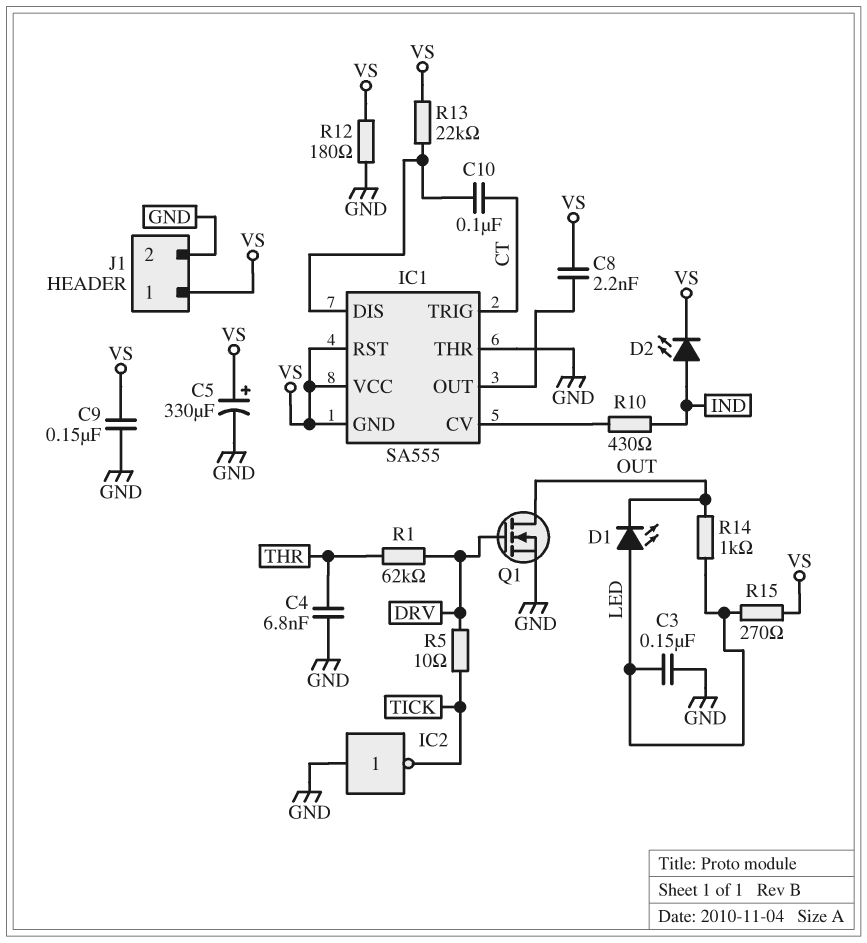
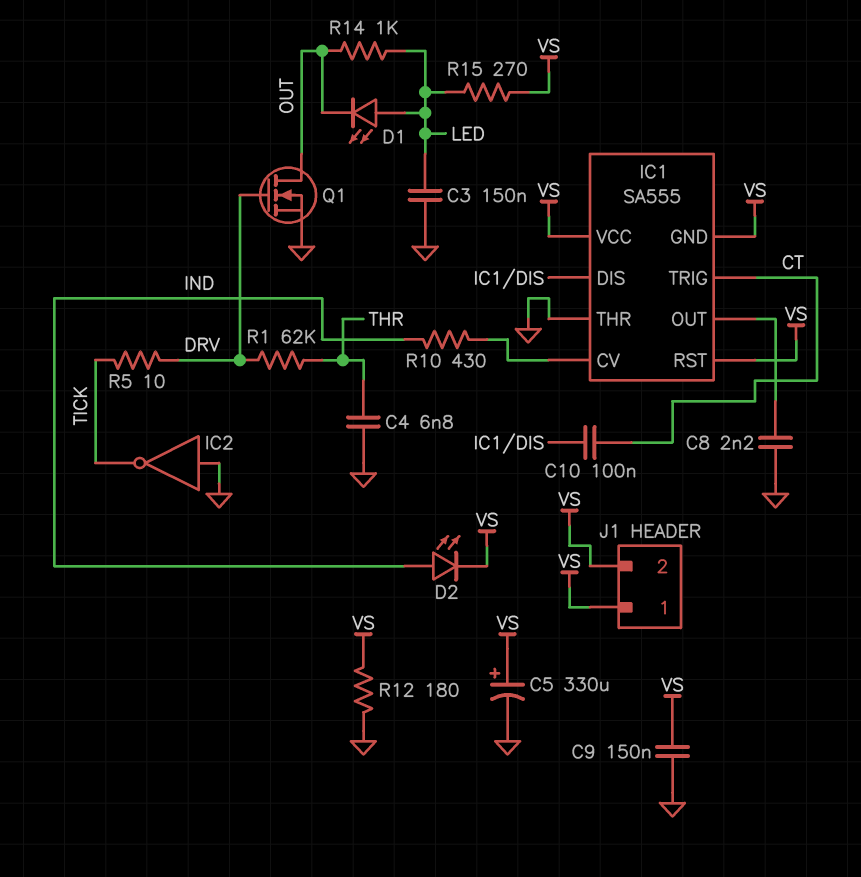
C8: 2.2nF (IC1/OUT, VS) -> 2.2nF (GND, IC1/OUT)
J1 pin 2: GND -> VS
R13: 22k (IC1/DIS, VS) -> none

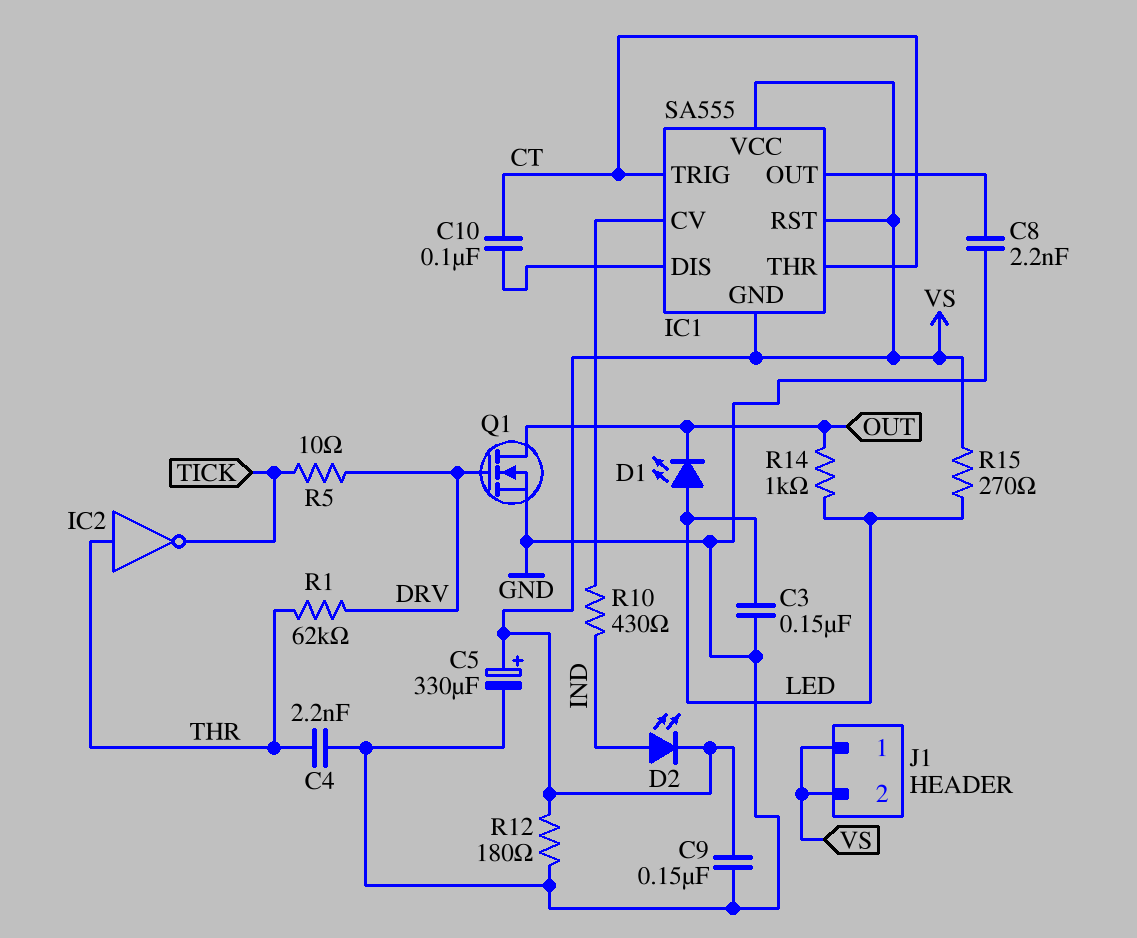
C4: 6.8nF (GND, THR) -> 2.2nF (GND, THR)
IC1 pin THR: GND -> CT
IC2: NOT (in GND, out TICK) -> NOT (in THR, out TICK)

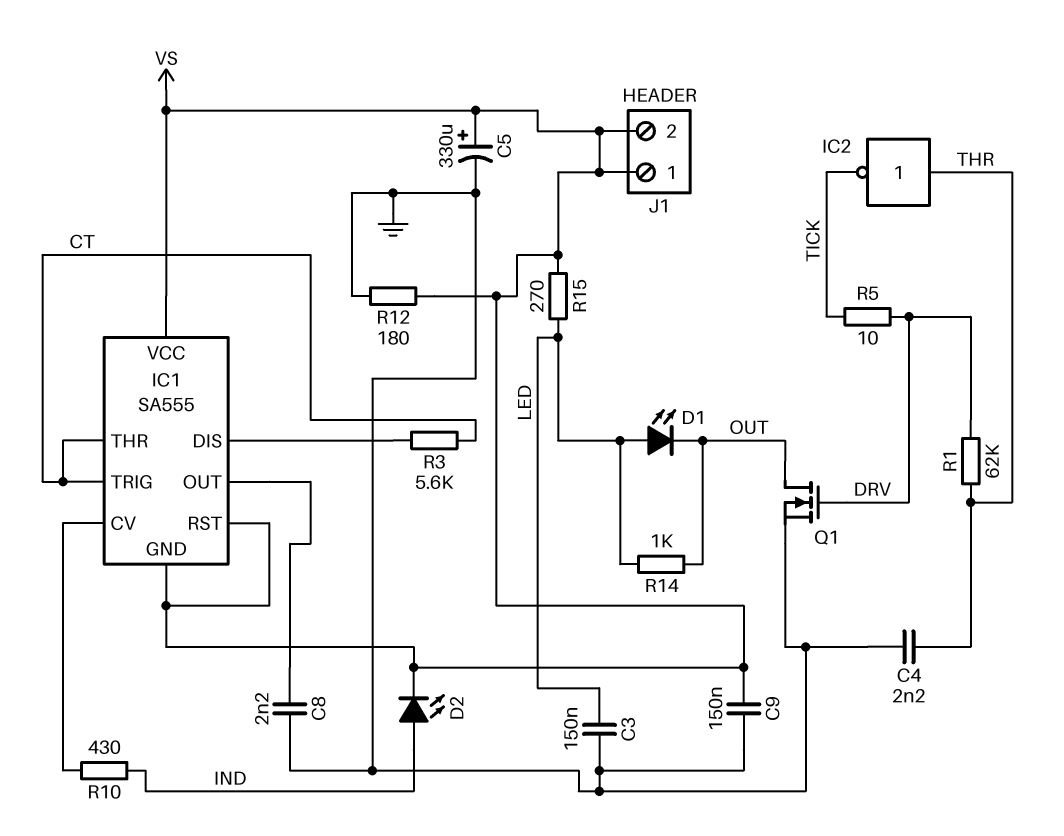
C10: 100nF (CT, IC1/DIS) -> none
R3: none -> 5.6k (CT, IC1/DIS)

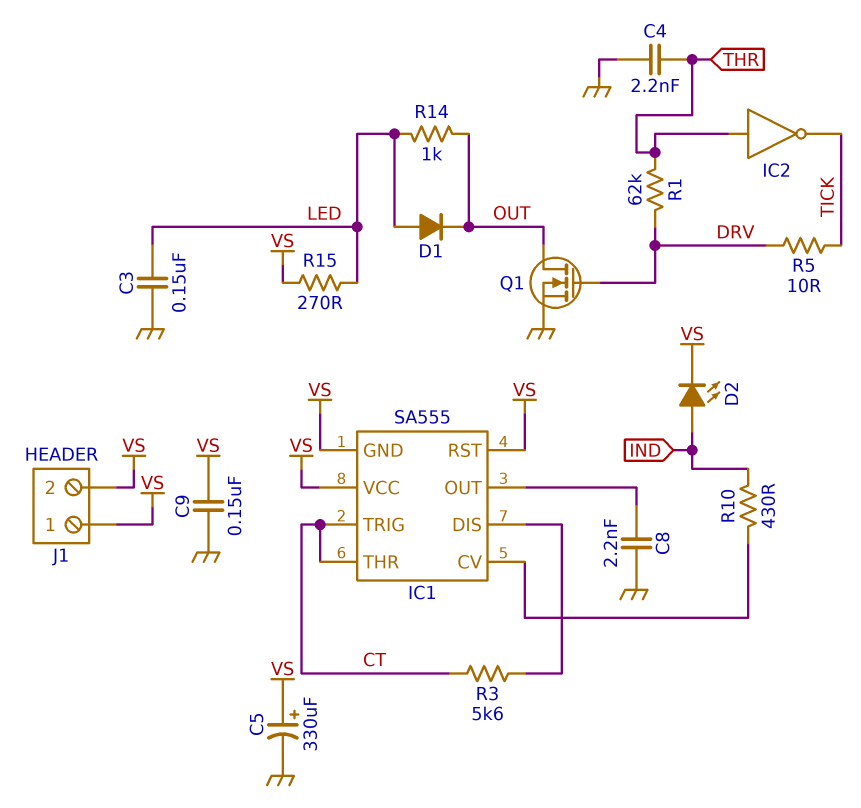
D1: LED (A LED, K OUT) -> diode (A LED, K OUT)
R12: 180 (GND, VS) -> none

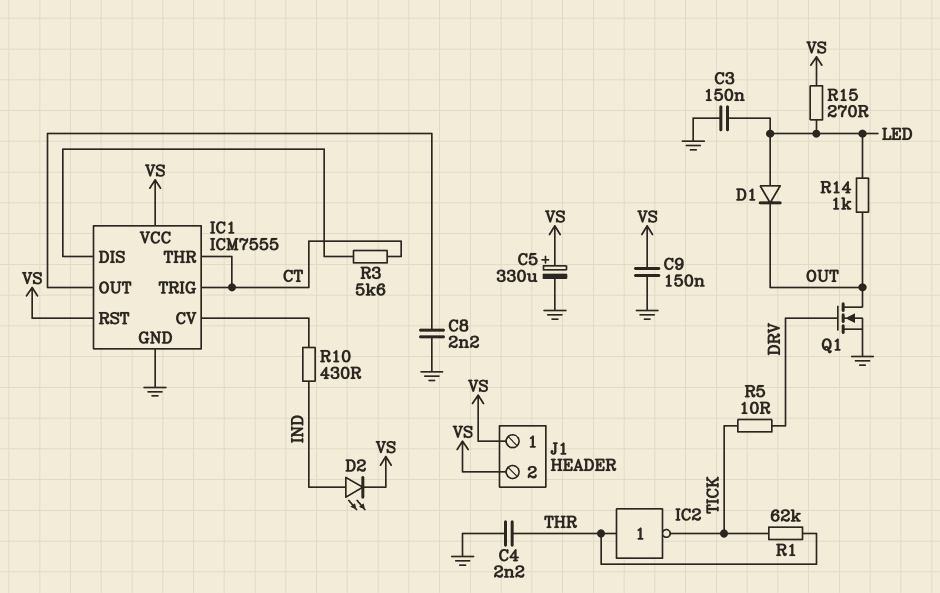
IC1: SA555 -> ICM7555
IC1 pin GND: VS -> GND
R1: 62k (DRV, THR) -> 62k (THR, TICK)

